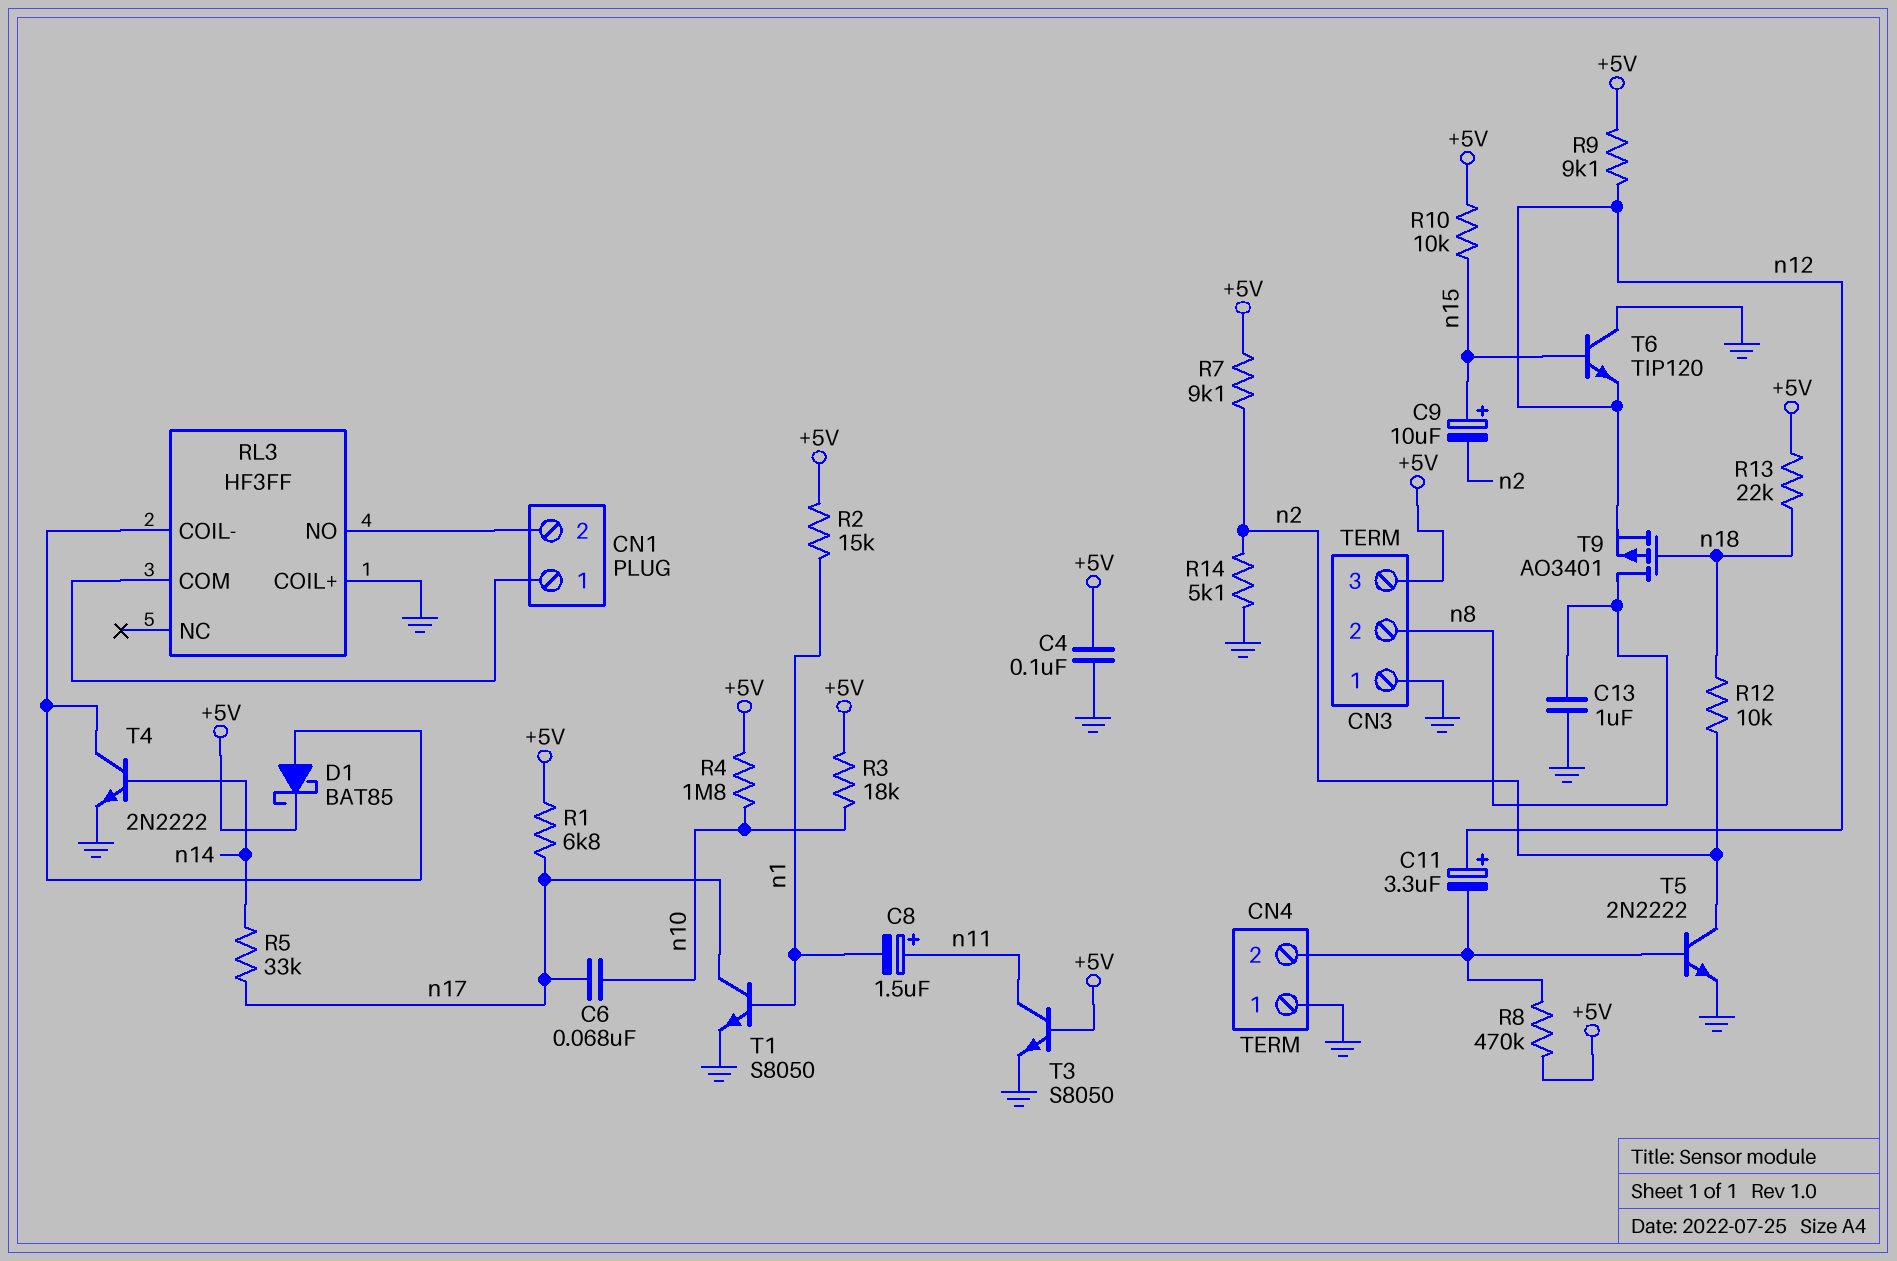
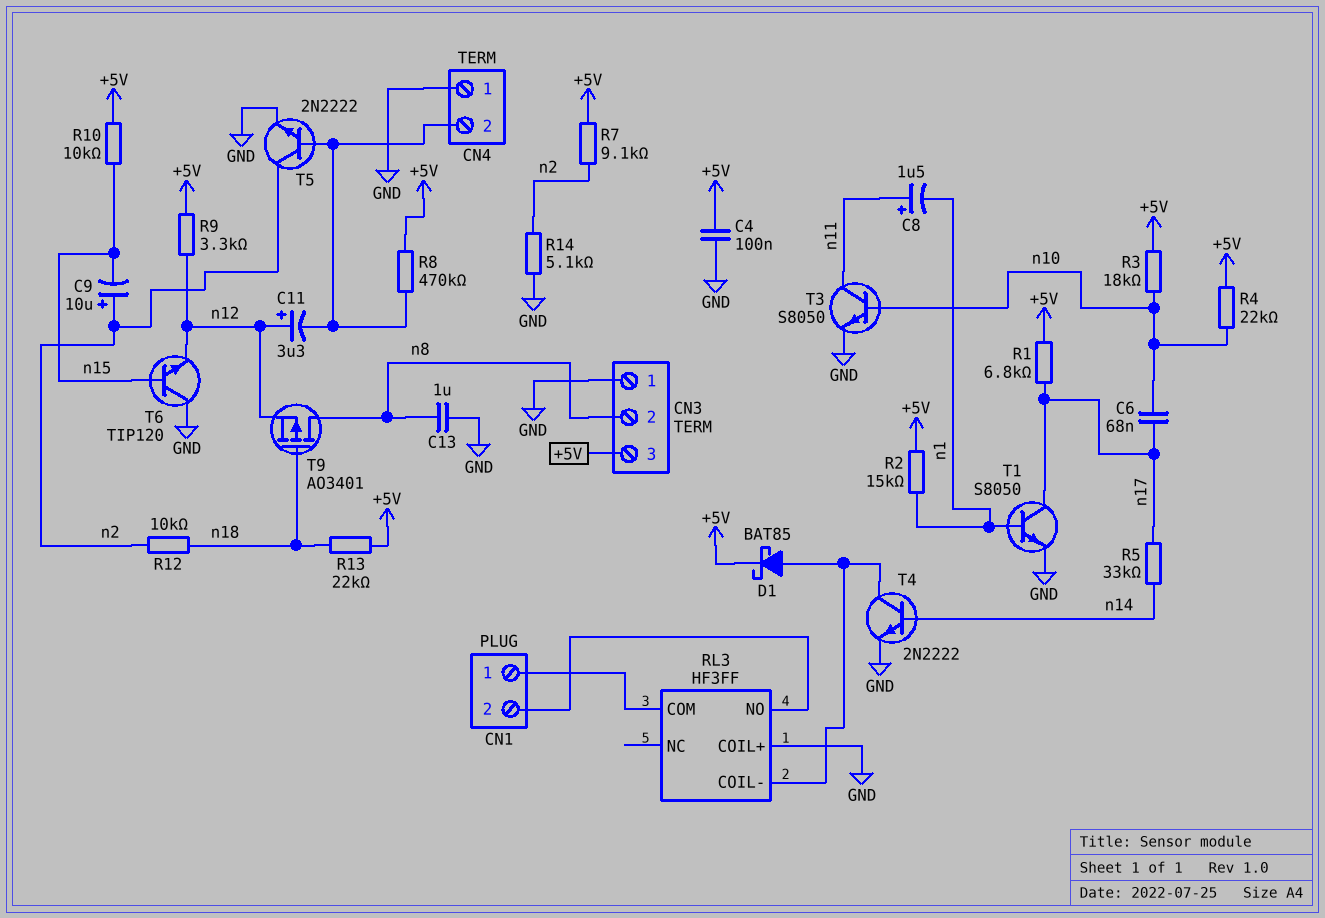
C9: 10uF (plus n15, minus n2) -> 10uF (plus n2, minus n15)
R4: 1.8M (+5V, n10) -> 22k (+5V, n10)
R9: 9.1k (+5V, n12) -> 3.3k (+5V, n12)
T3: NPN S8050 (B +5V, C n11, E GND) -> NPN S8050 (B n10, C n11, E GND)

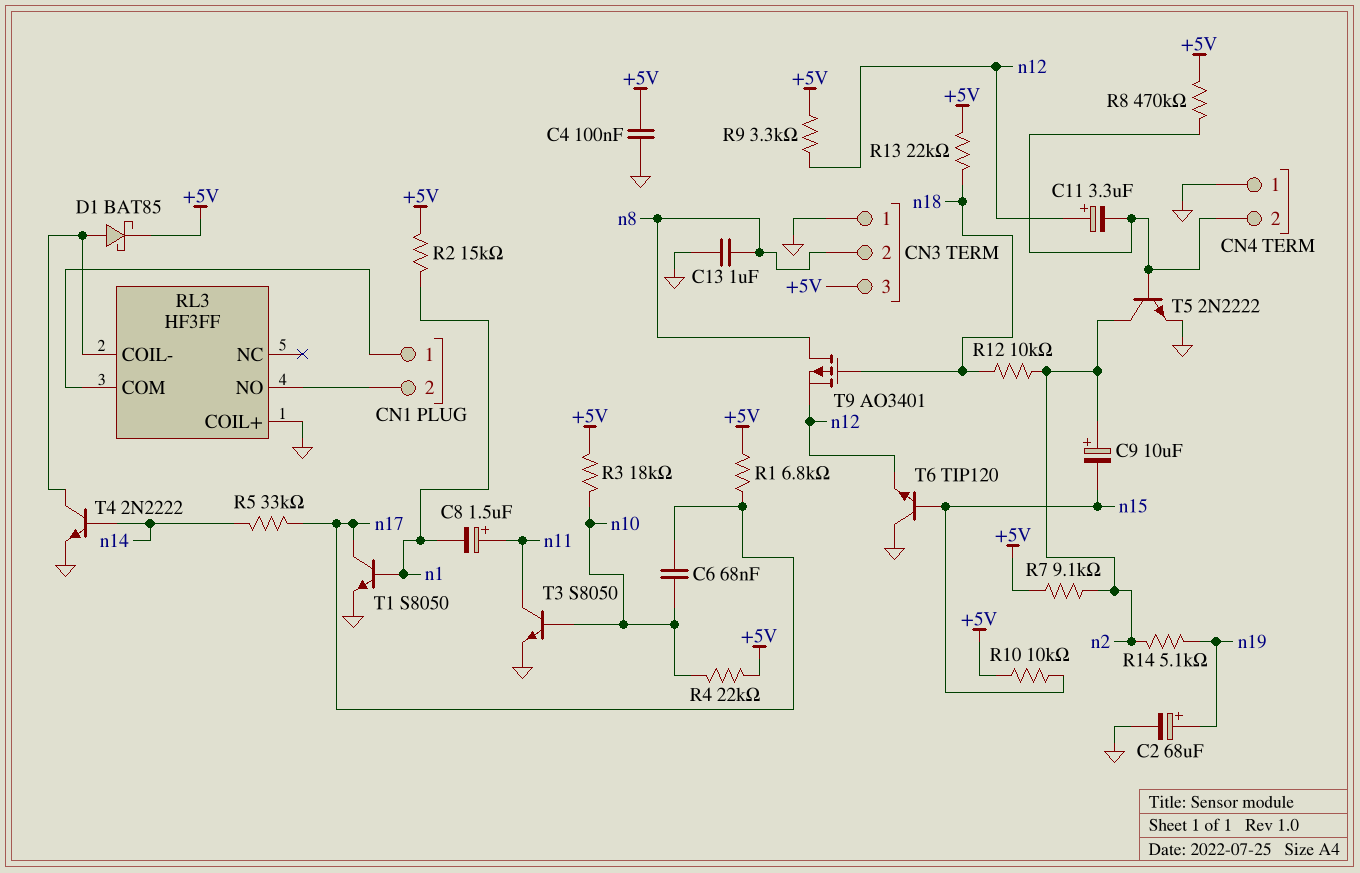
C2: none -> 68uF (plus n19, minus GND)
R14: 5.1k (GND, n2) -> 5.1k (n2, n19)

